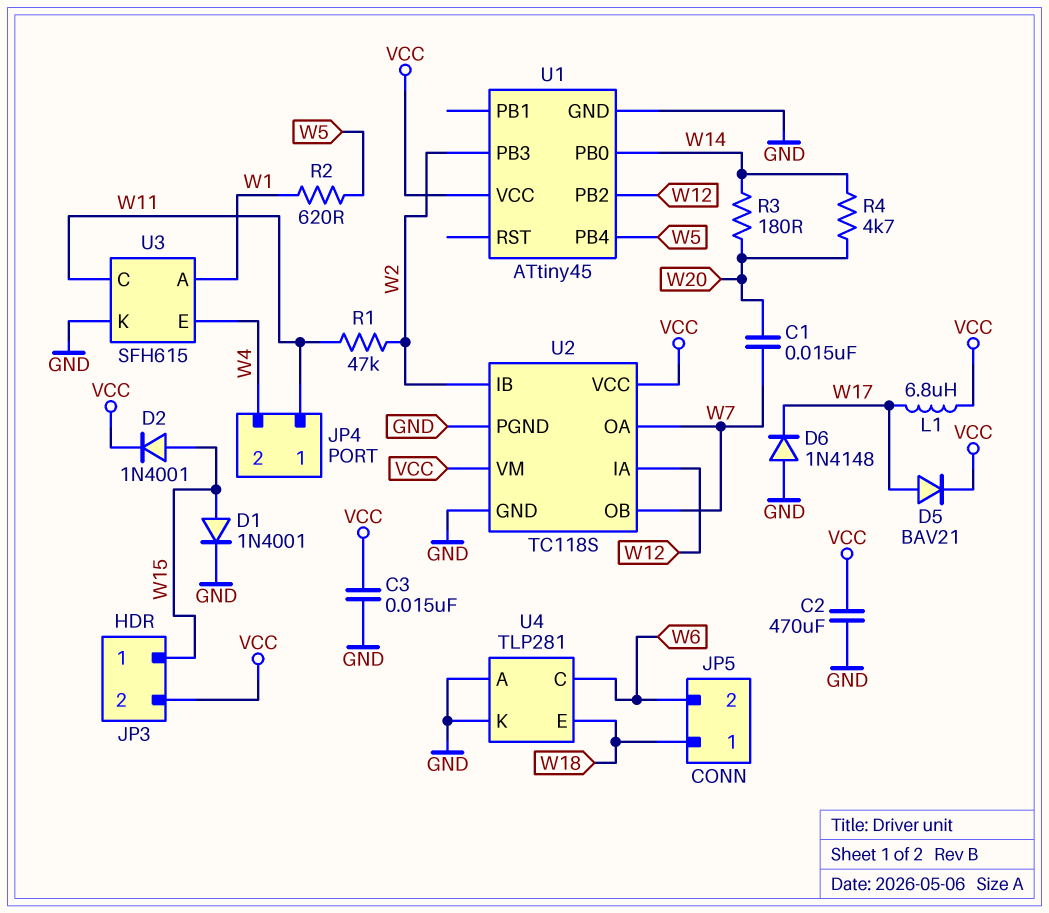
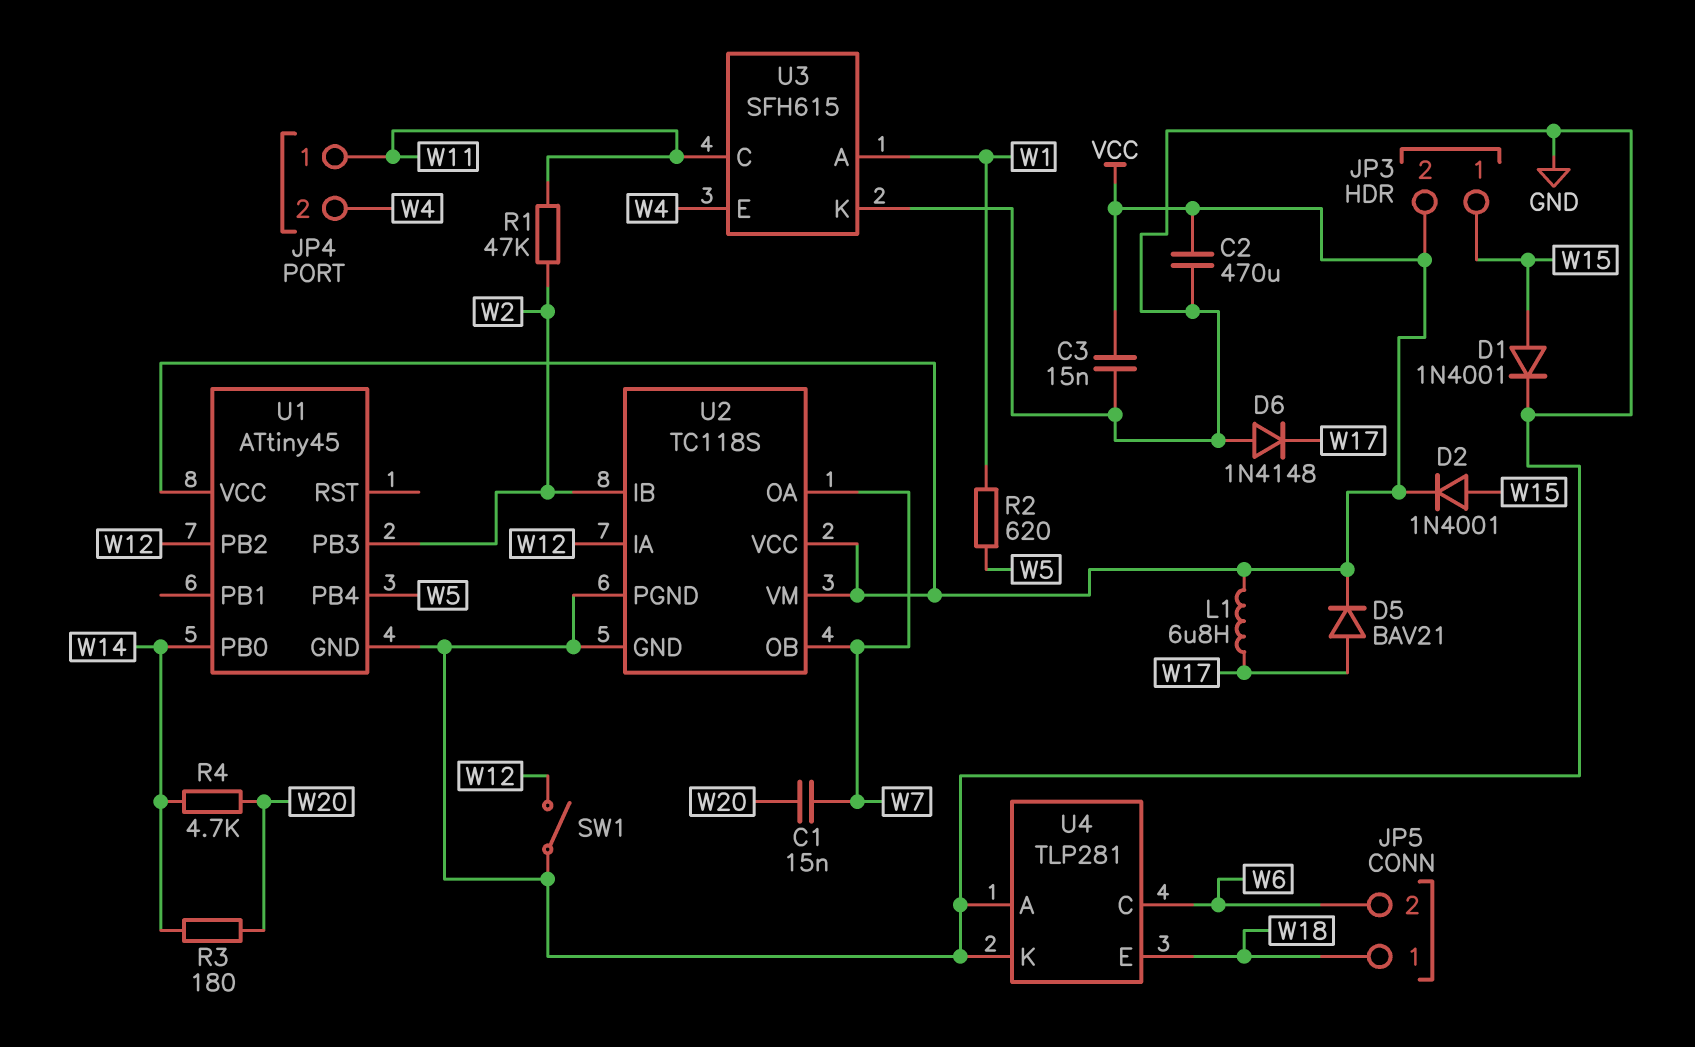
SW1: none -> switch (GND, W12)

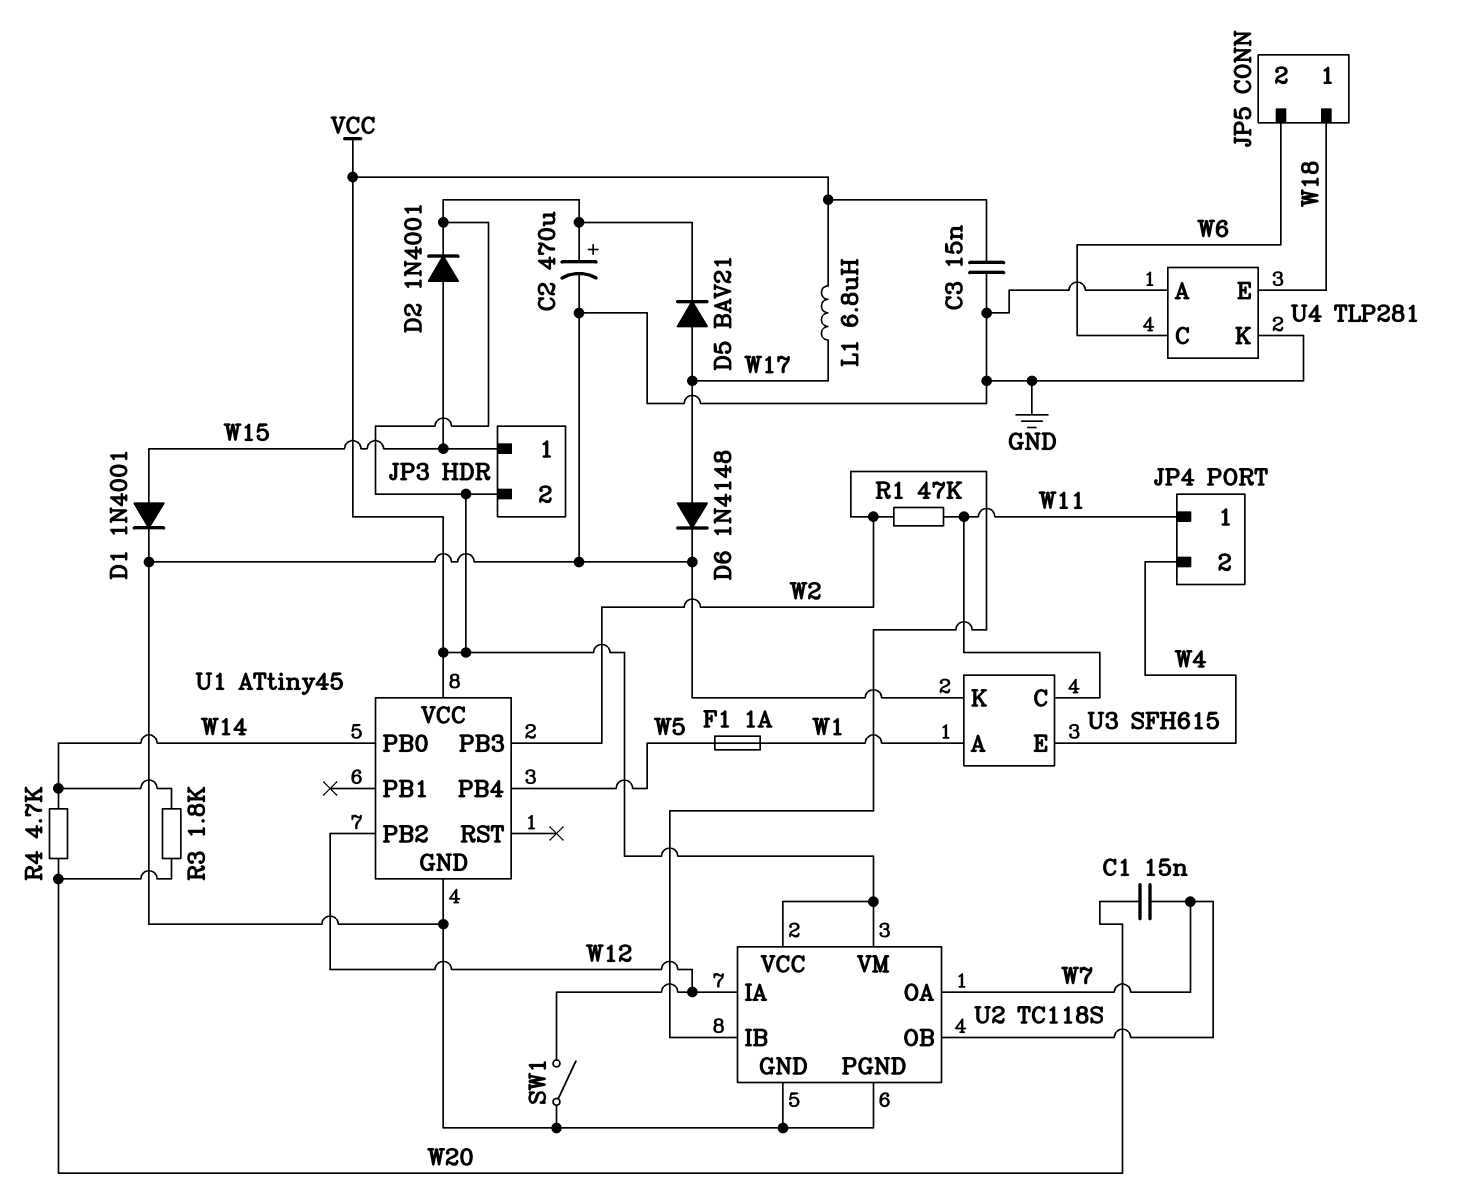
C2: 470uF (GND, VCC) -> 470uF (plus VCC, minus GND)
D6: diode 1N4148 (A GND, K W17) -> diode 1N4148 (A W17, K GND)
F1: none -> 1A (W1, W5)
R2: 620 (W1, W5) -> none
R3: 180 (W14, W20) -> 1.8k (W14, W20)

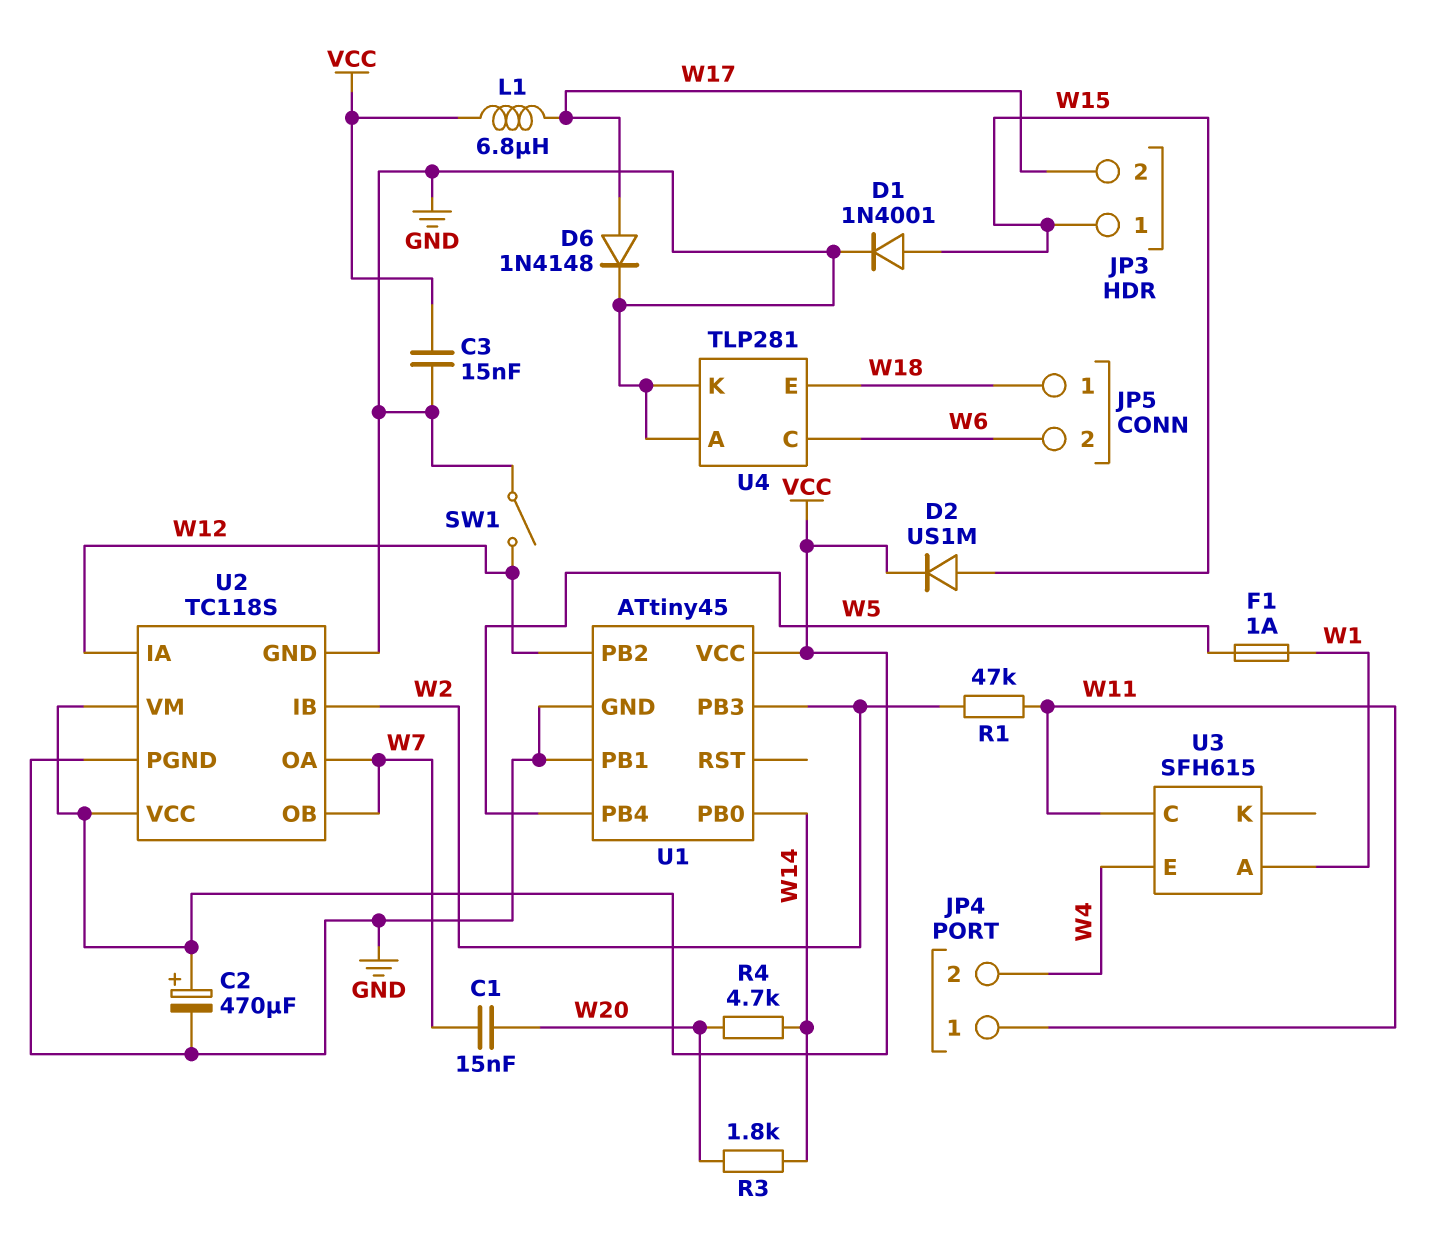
D2: diode 1N4001 (A W15, K VCC) -> diode US1M (A W15, K VCC)
D5: diode BAV21 (A W17, K VCC) -> none
JP3 pin 2: VCC -> W17
U1 pin PB1: none -> GND
U3 pin K: GND -> none

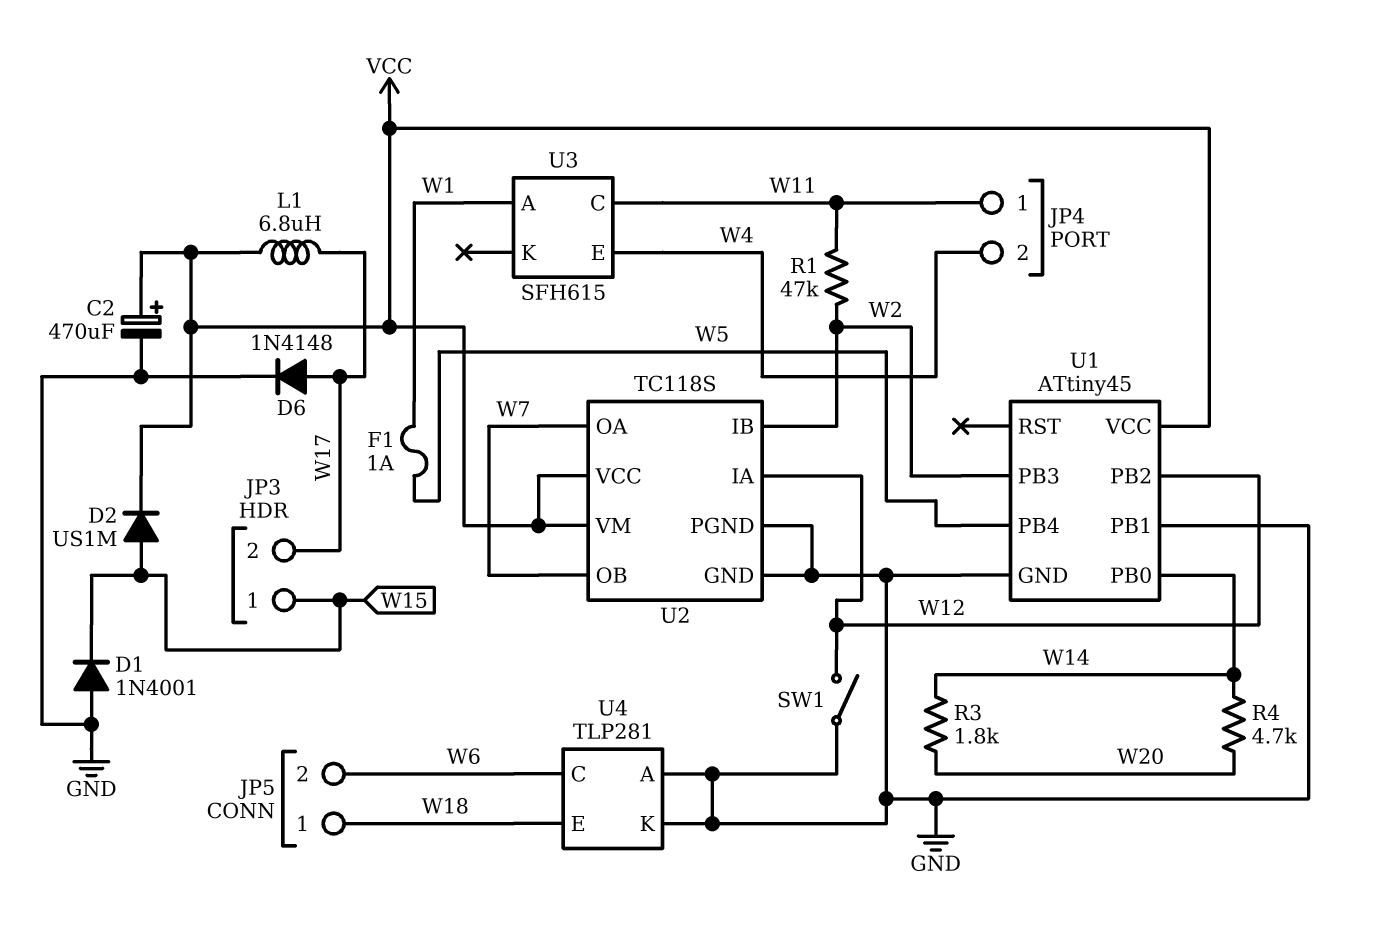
C1: 15nF (W7, W20) -> none
C3: 15nF (GND, VCC) -> none
D1: diode 1N4001 (A W15, K GND) -> diode 1N4001 (A GND, K W15)

